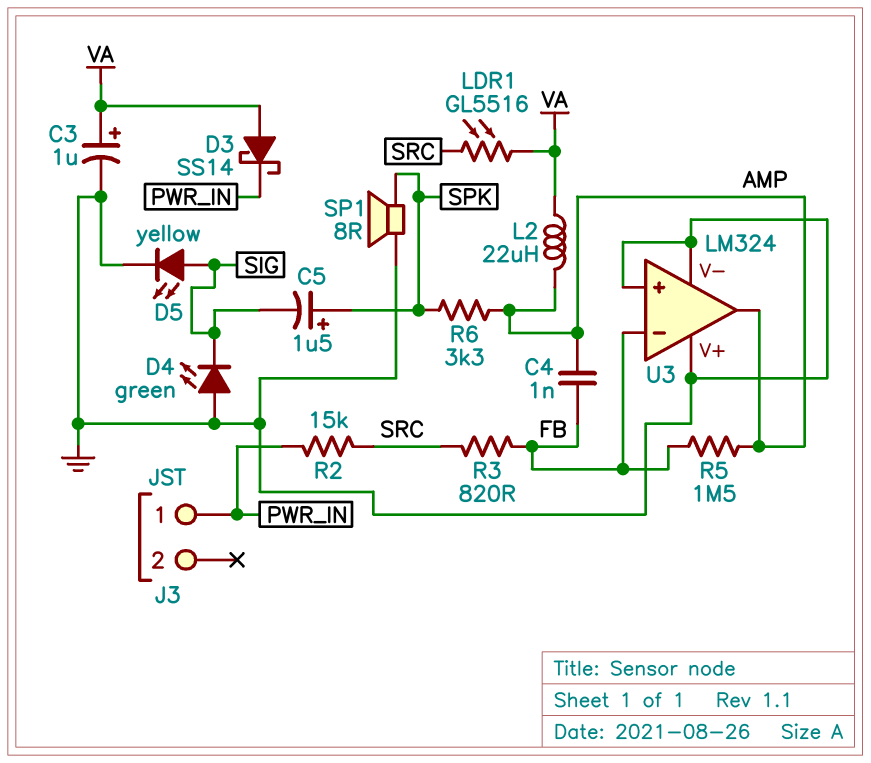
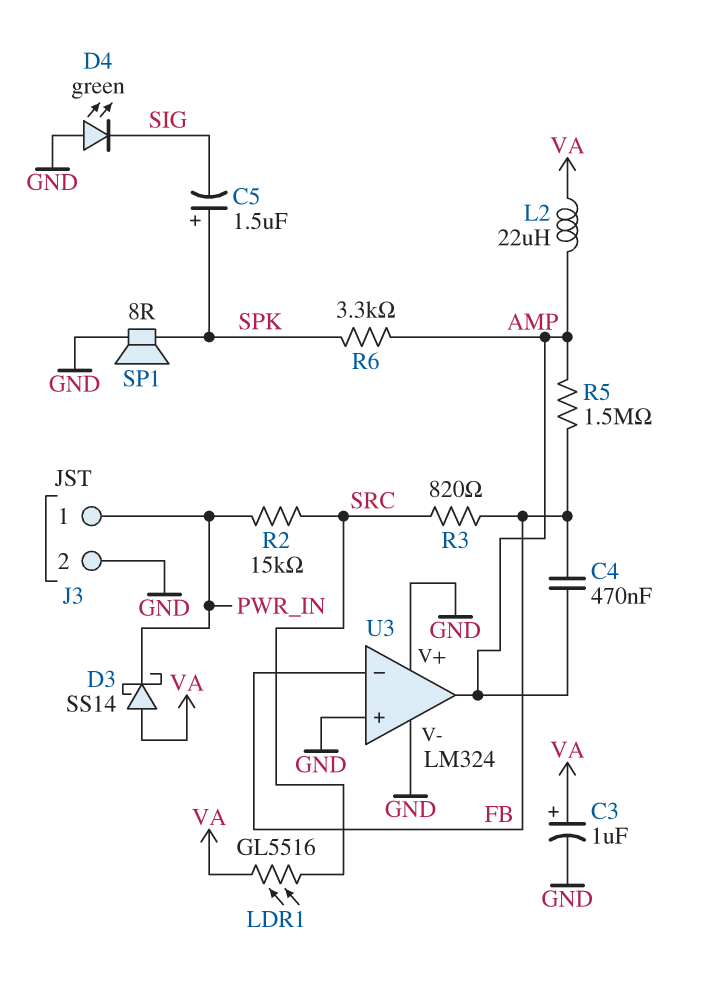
C4: 1nF (AMP, FB) -> 470nF (AMP, FB)
D5: LED yellow (A SIG, K GND) -> none
J3 pin 2: none -> GND

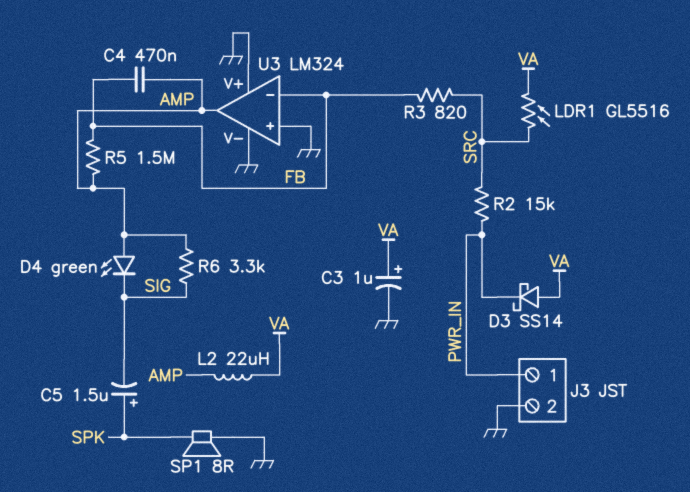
D4: LED green (A GND, K SIG) -> LED green (A AMP, K SIG)
R6: 3.3k (AMP, SPK) -> 3.3k (AMP, SIG)

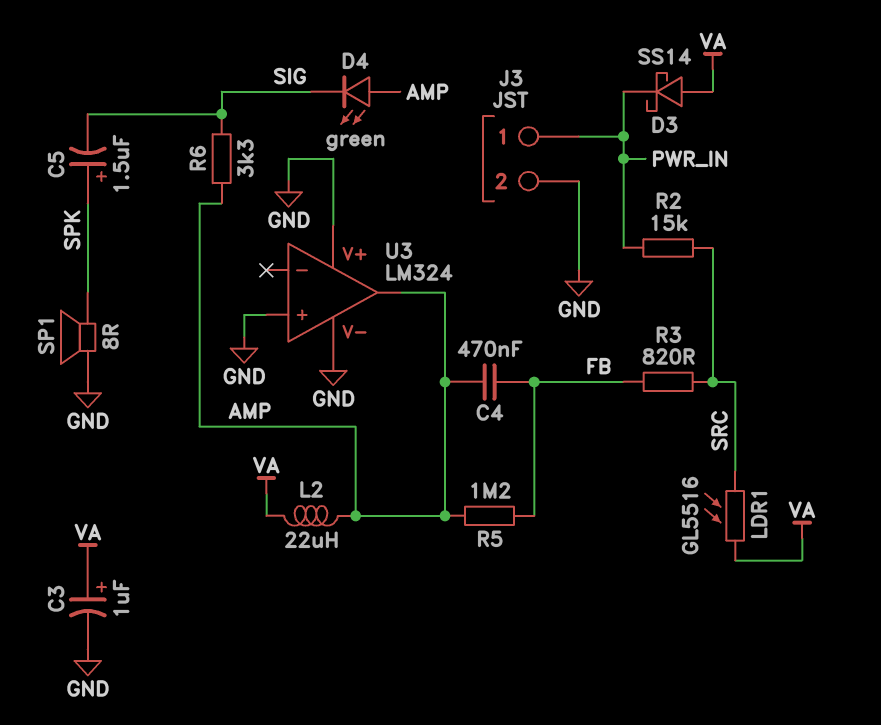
R5: 1.5M (AMP, FB) -> 1.2M (AMP, FB)
U3 pin in-: FB -> none

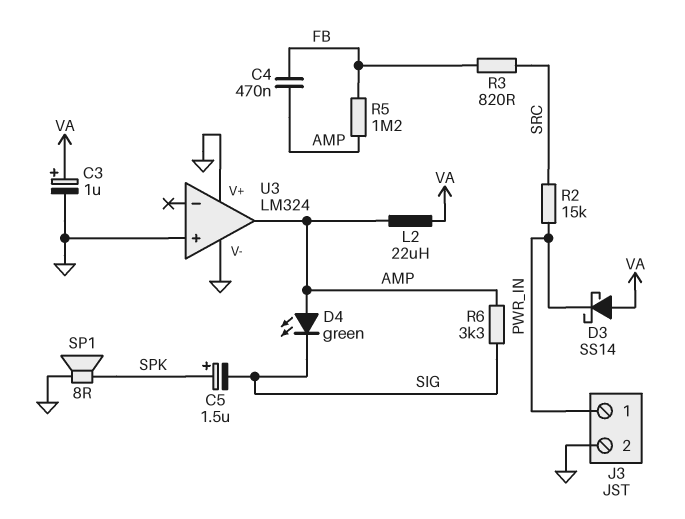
LDR1: GL5516 (SRC, VA) -> none

